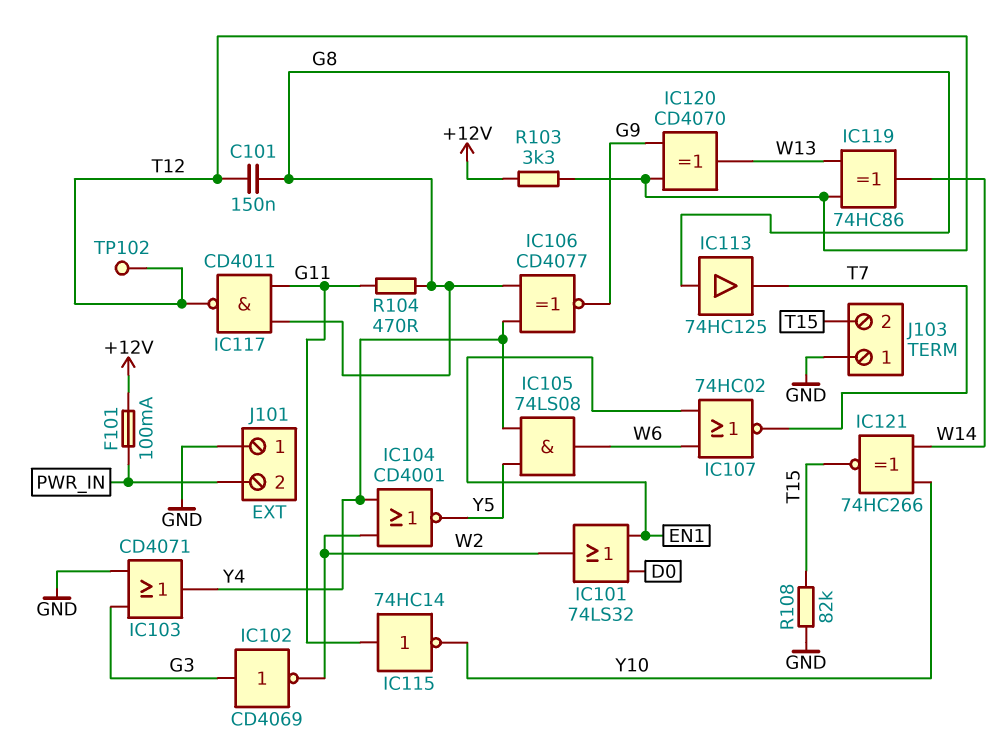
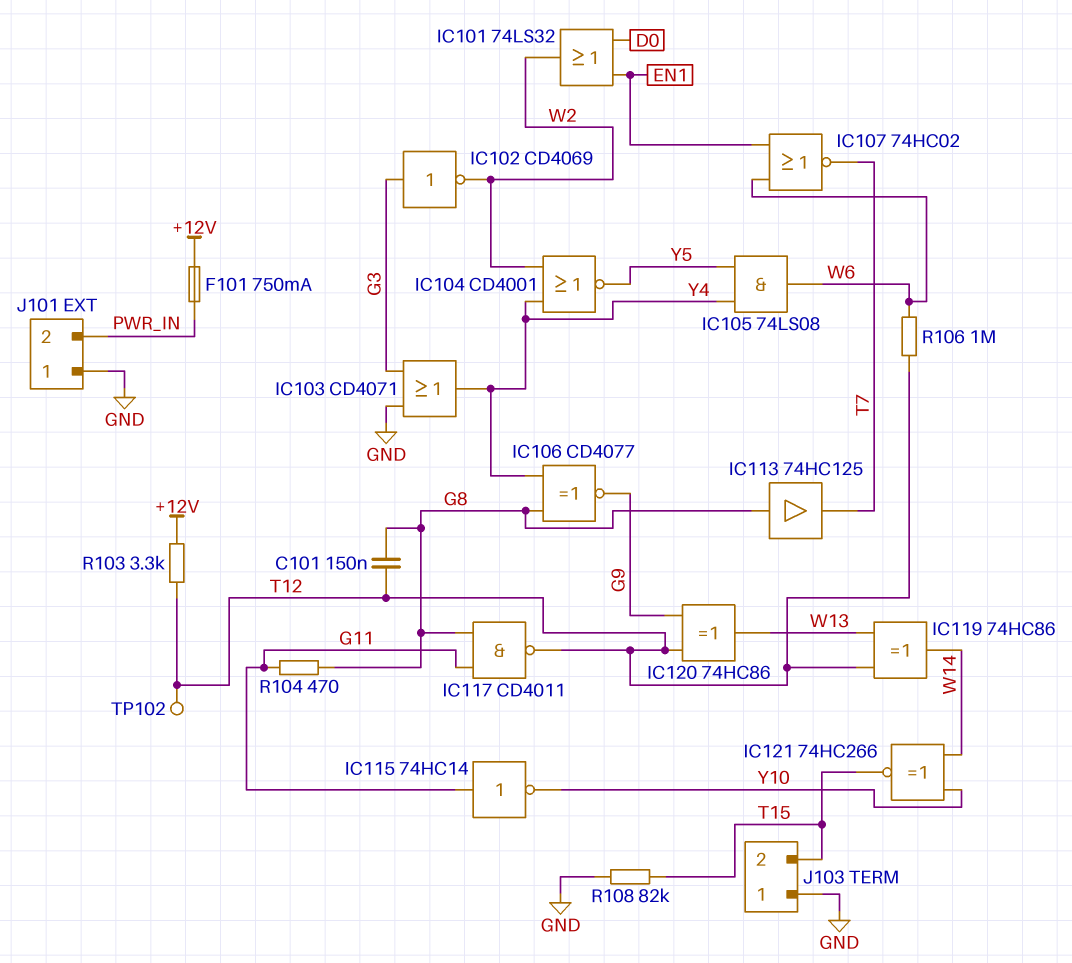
F101: 100mA (+12V, PWR_IN) -> 750mA (+12V, PWR_IN)
IC120: XOR CD4070 (in G9, in T12, out W13) -> XOR 74HC86 (in G9, in T12, out W13)
R106: none -> 1M (T12, W6)

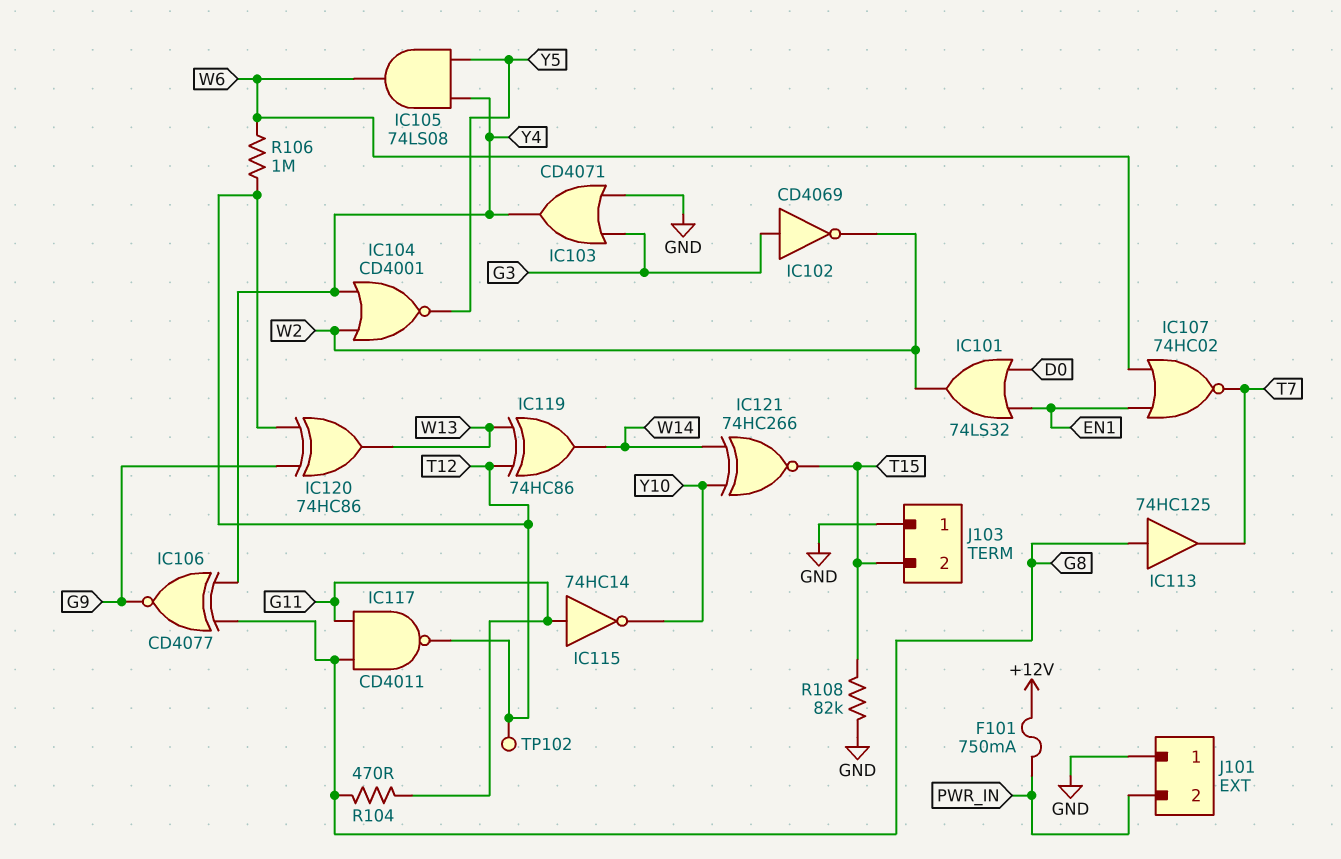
C101: 150nF (G8, T12) -> none
R103: 3.3k (+12V, T12) -> none

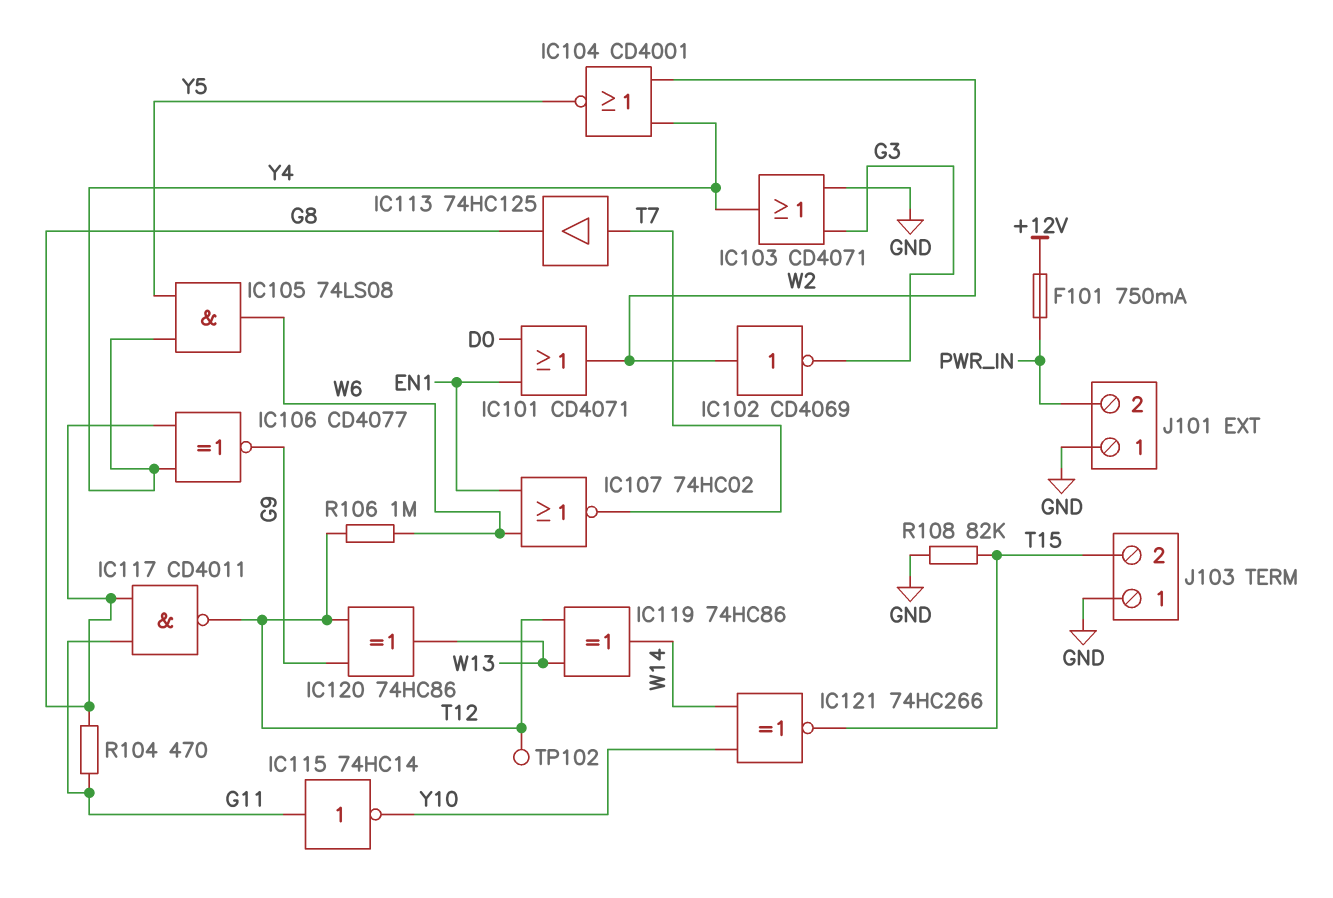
IC101: OR 74LS32 (in D0, in EN1, out W2) -> OR CD4071 (in D0, in EN1, out W2)
IC102: NOT CD4069 (in G3, out W2) -> NOT CD4069 (in W2, out G3)
IC113: buffer 74HC125 (in G8, out T7) -> buffer 74HC125 (in T7, out G8)

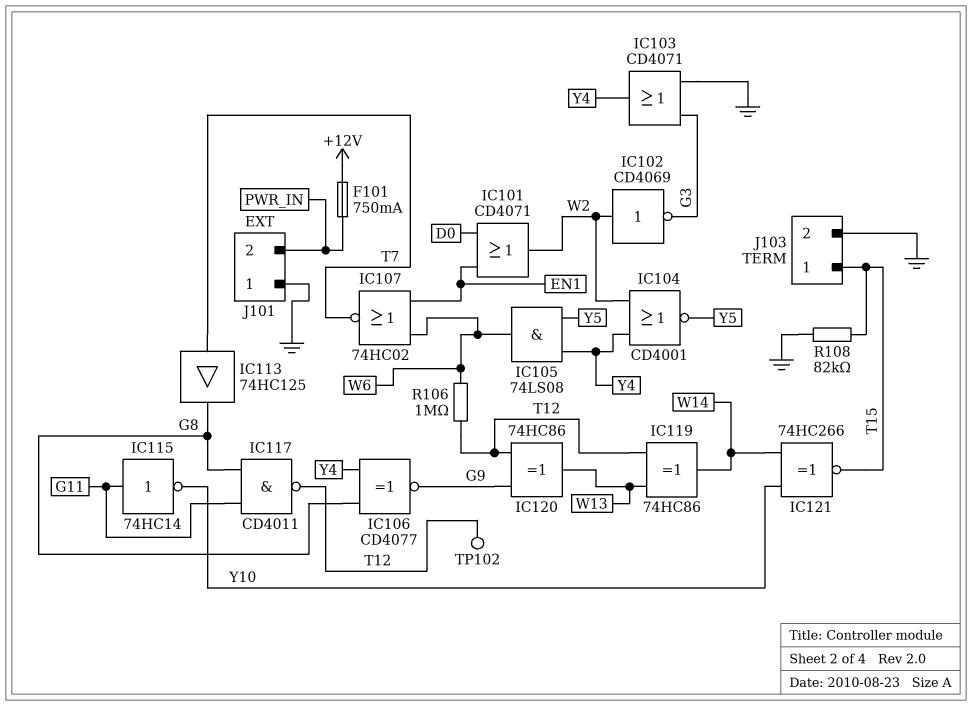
J103 pin 1: GND -> T15
J103 pin 2: T15 -> GND
R104: 470 (G8, G11) -> none

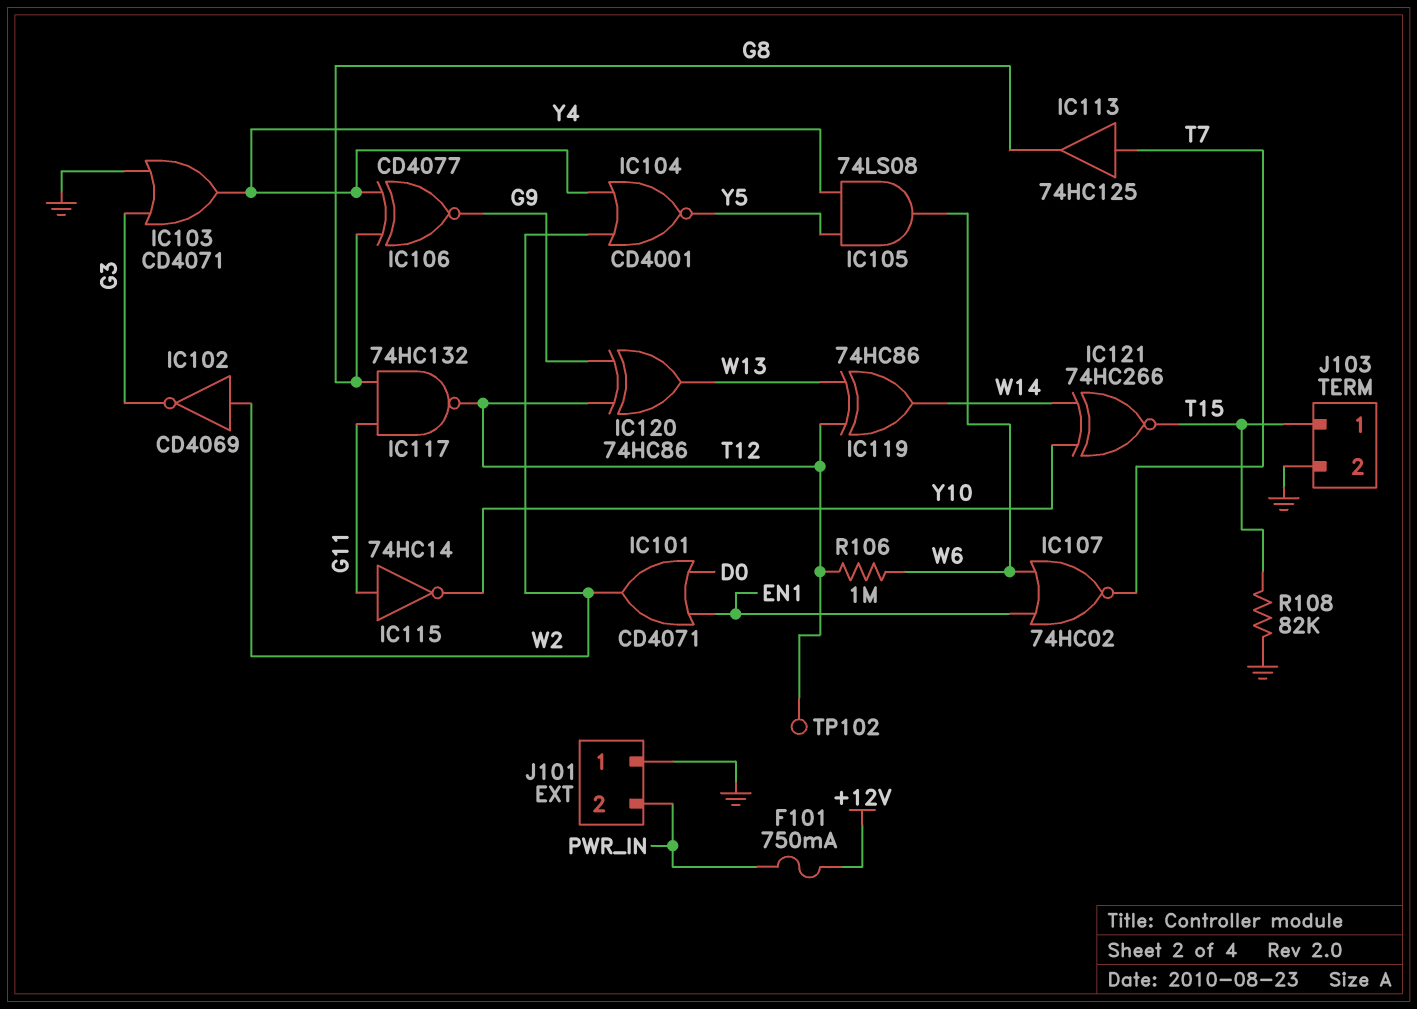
IC117: NAND CD4011 (in G8, in G11, out T12) -> NAND 74HC132 (in G8, in G11, out T12)

